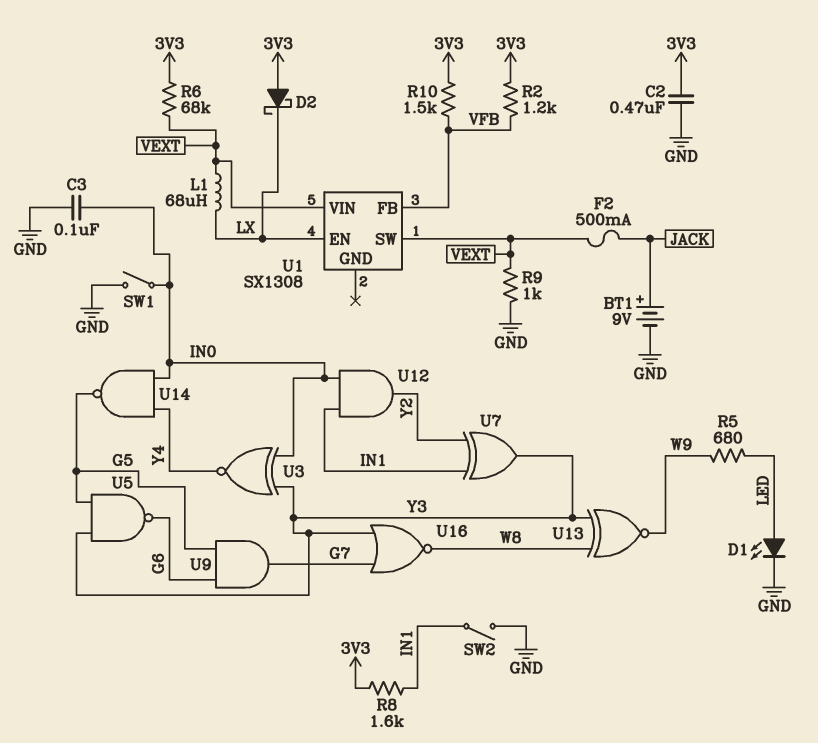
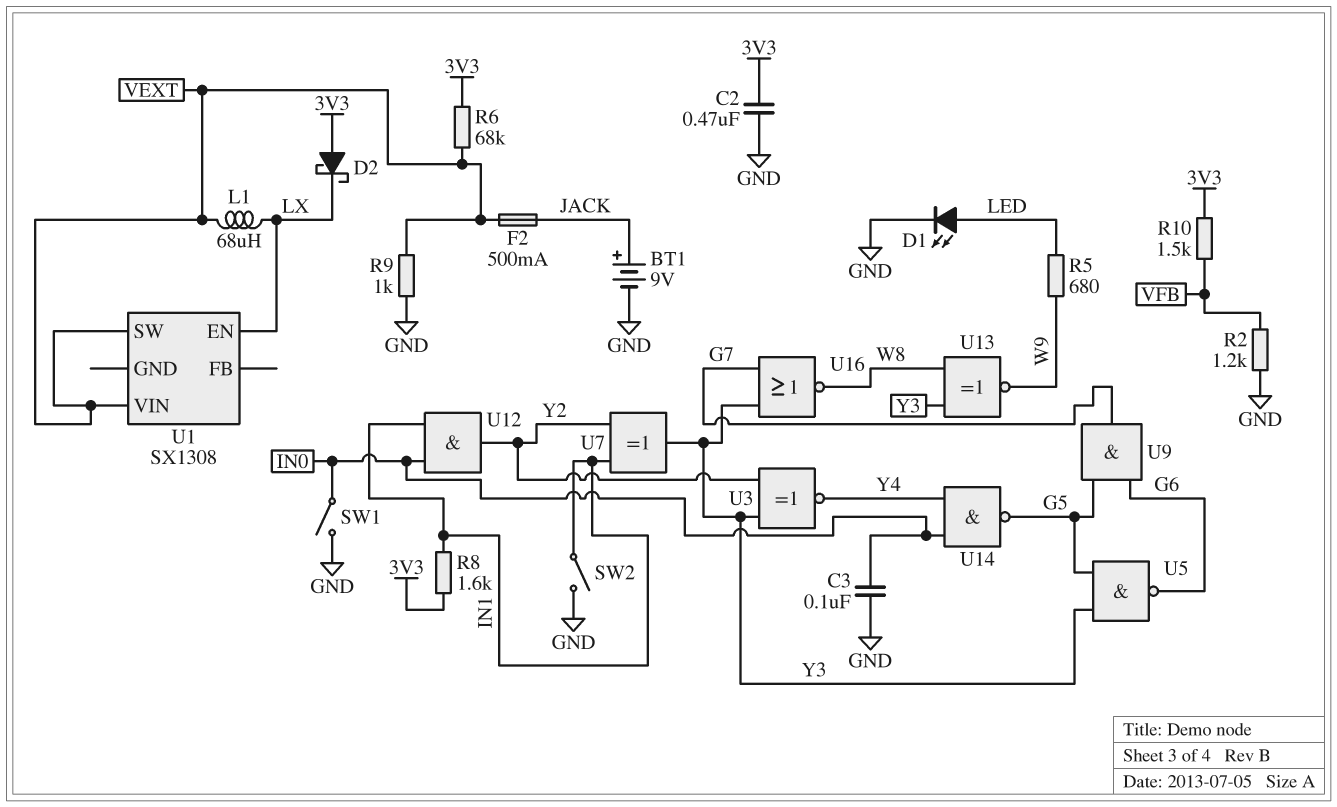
R2: 1.2k (3V3, VFB) -> 1.2k (GND, VFB)
U1 pin FB: VFB -> none
U3: XNOR (in IN0, in Y3, out Y4) -> XNOR (in Y2, in Y3, out Y4)

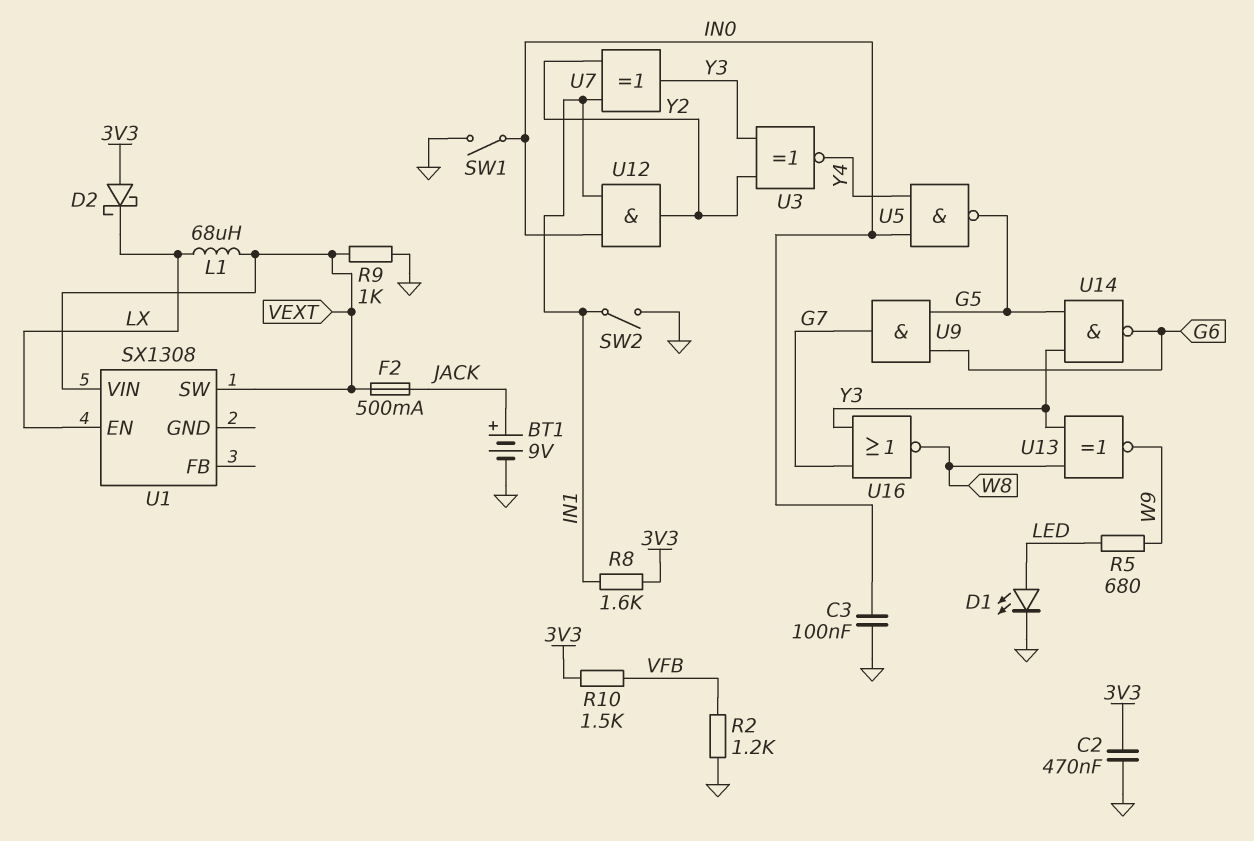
R6: 68k (3V3, VEXT) -> none
U5: NAND (in G5, in Y3, out G6) -> NAND (in IN0, in Y4, out G5)
U14: NAND (in IN0, in Y4, out G5) -> NAND (in G5, in Y3, out G6)

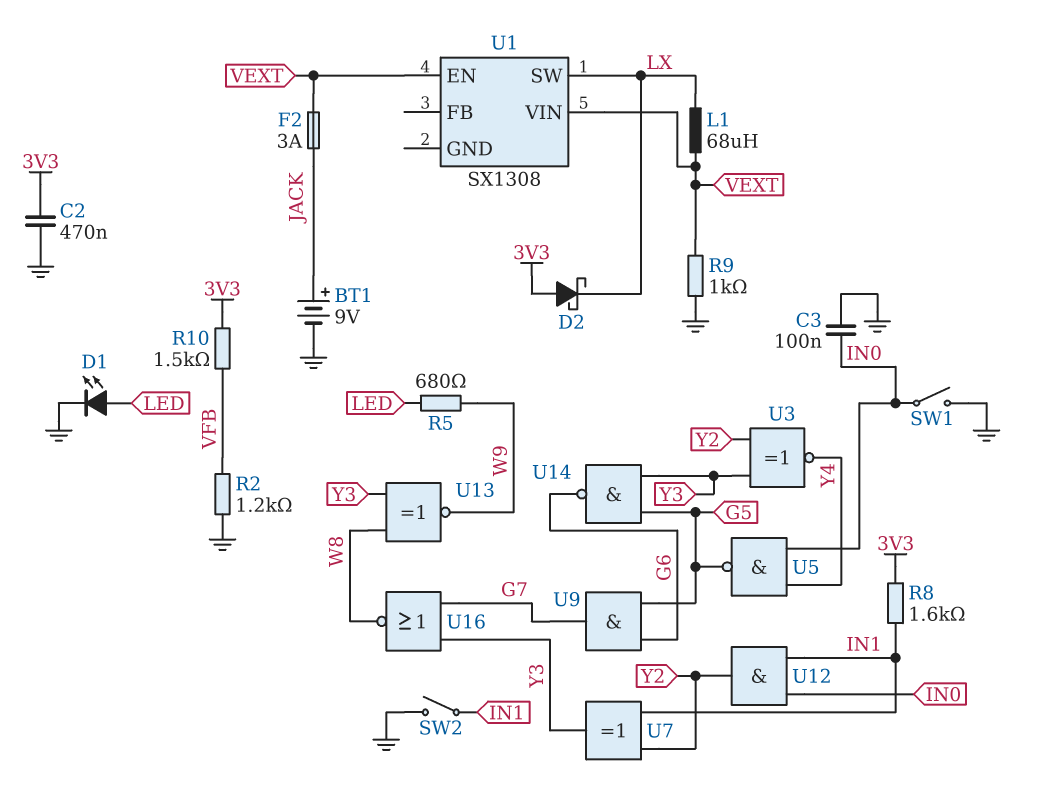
F2: 500mA (JACK, VEXT) -> 3A (JACK, VEXT)
U1 pin EN: LX -> VEXT
U1 pin SW: VEXT -> LX

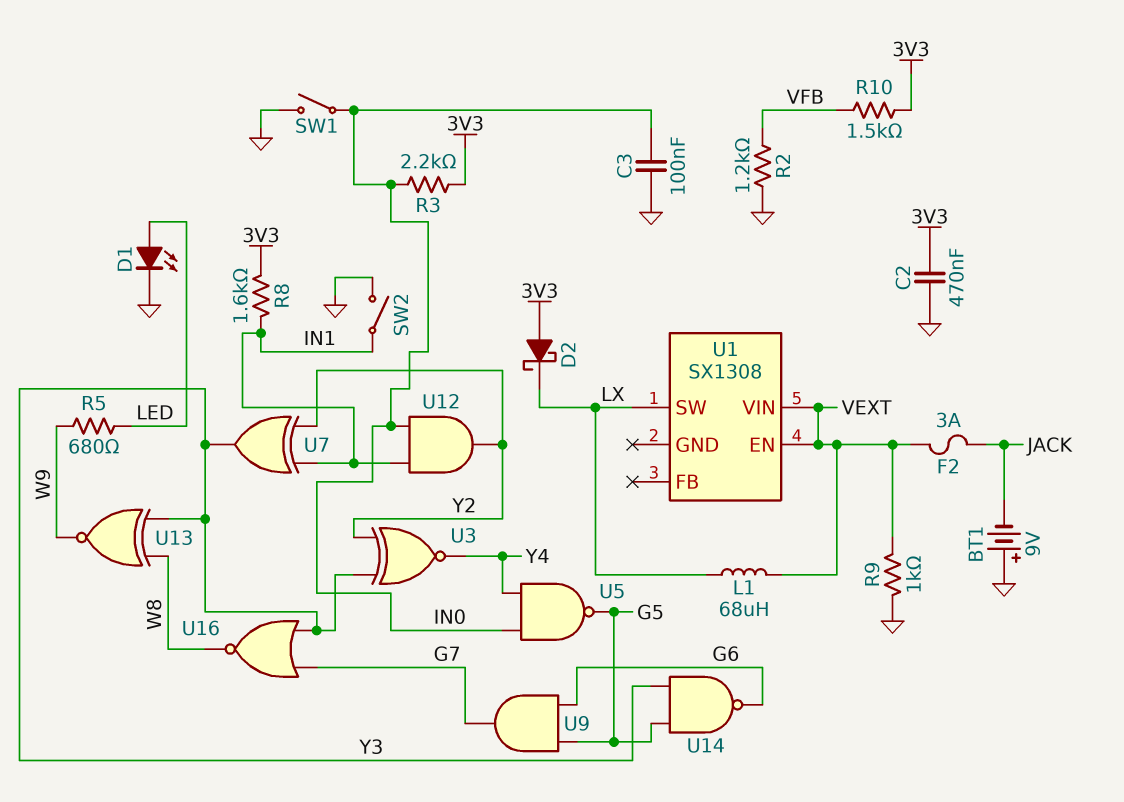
BT1: 9V (plus JACK, minus GND) -> 9V (plus GND, minus JACK)
R3: none -> 2.2k (3V3, IN0)

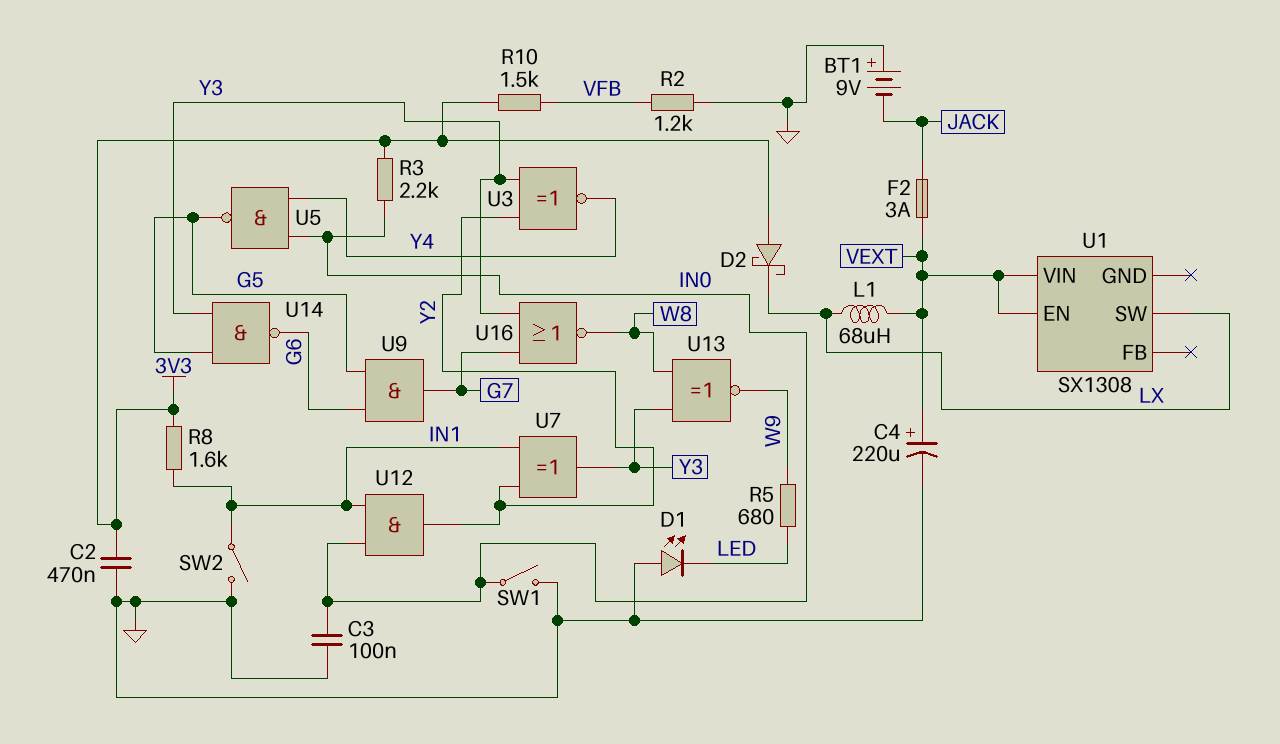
C4: none -> 220uF (plus VEXT, minus GND)
D1: LED (A LED, K GND) -> LED (A GND, K LED)
R9: 1k (GND, VEXT) -> none

